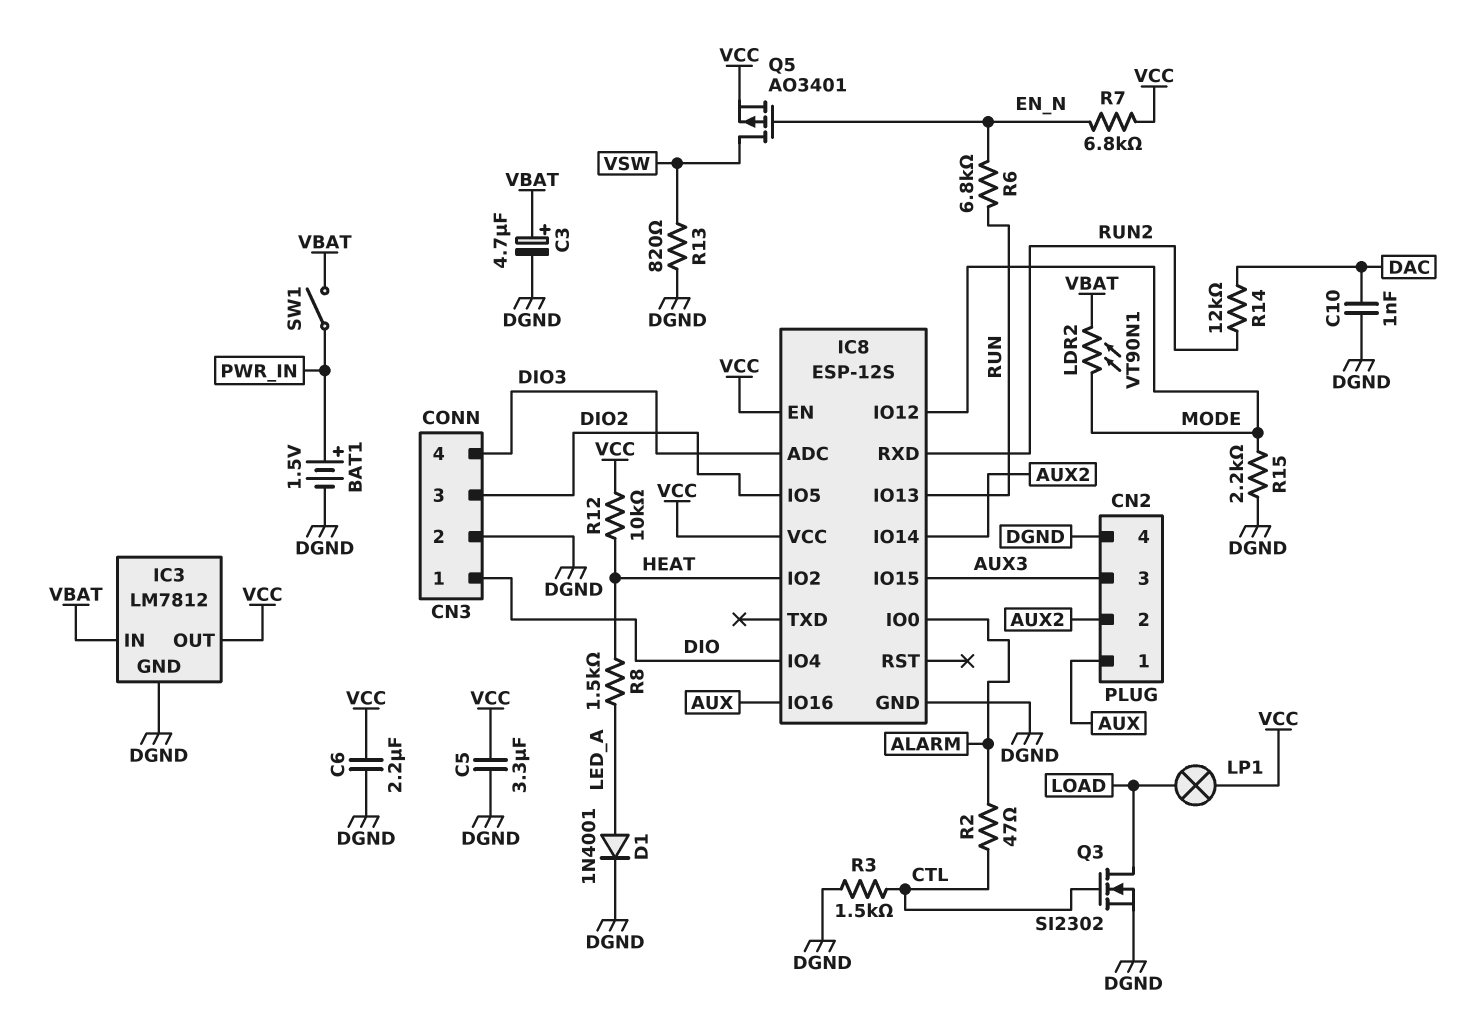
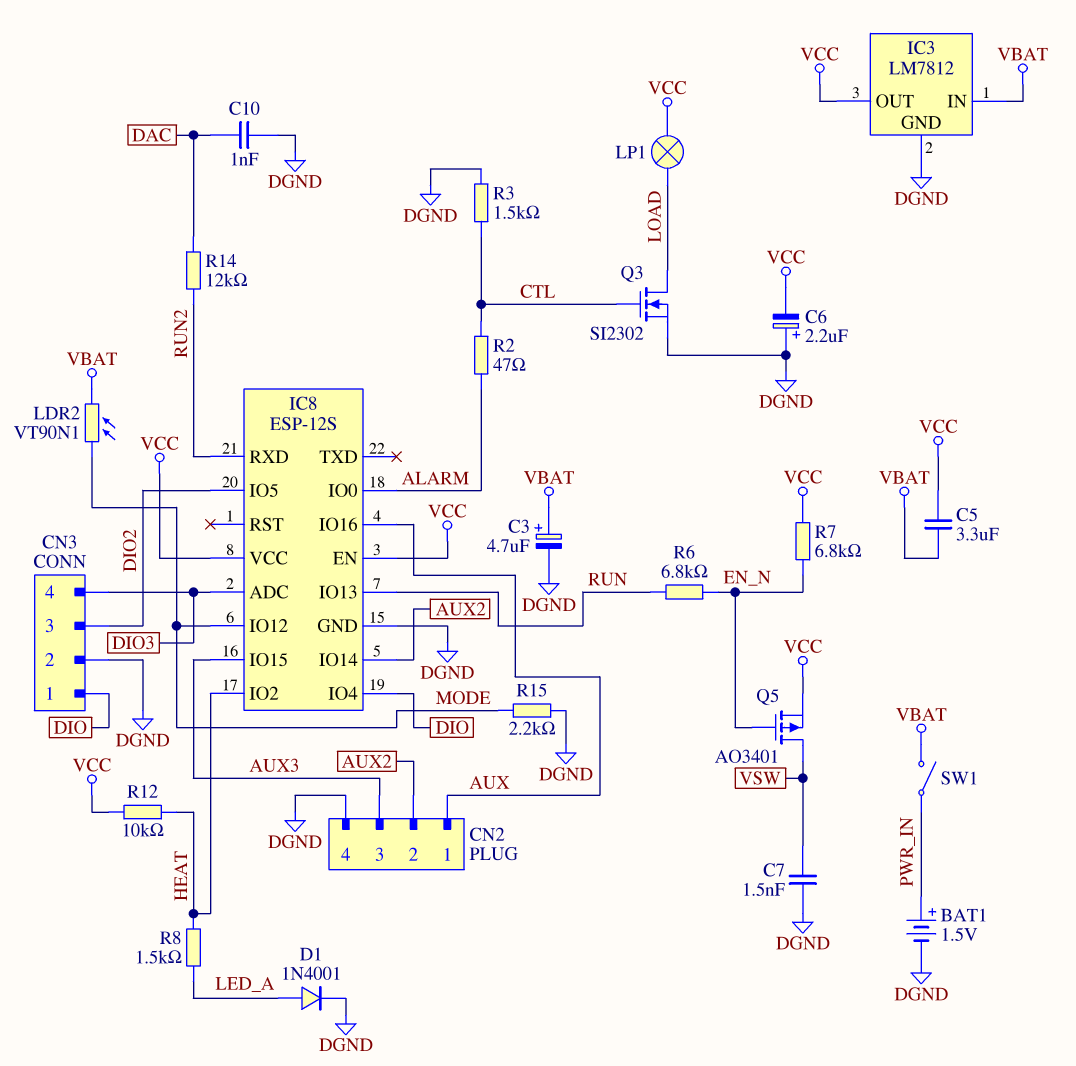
C5: 3.3uF (DGND, VCC) -> 3.3uF (VBAT, VCC)
C6: 2.2uF (DGND, VCC) -> 2.2uF (plus DGND, minus VCC)
C7: none -> 1.5nF (DGND, VSW)
R13: 820 (DGND, VSW) -> none

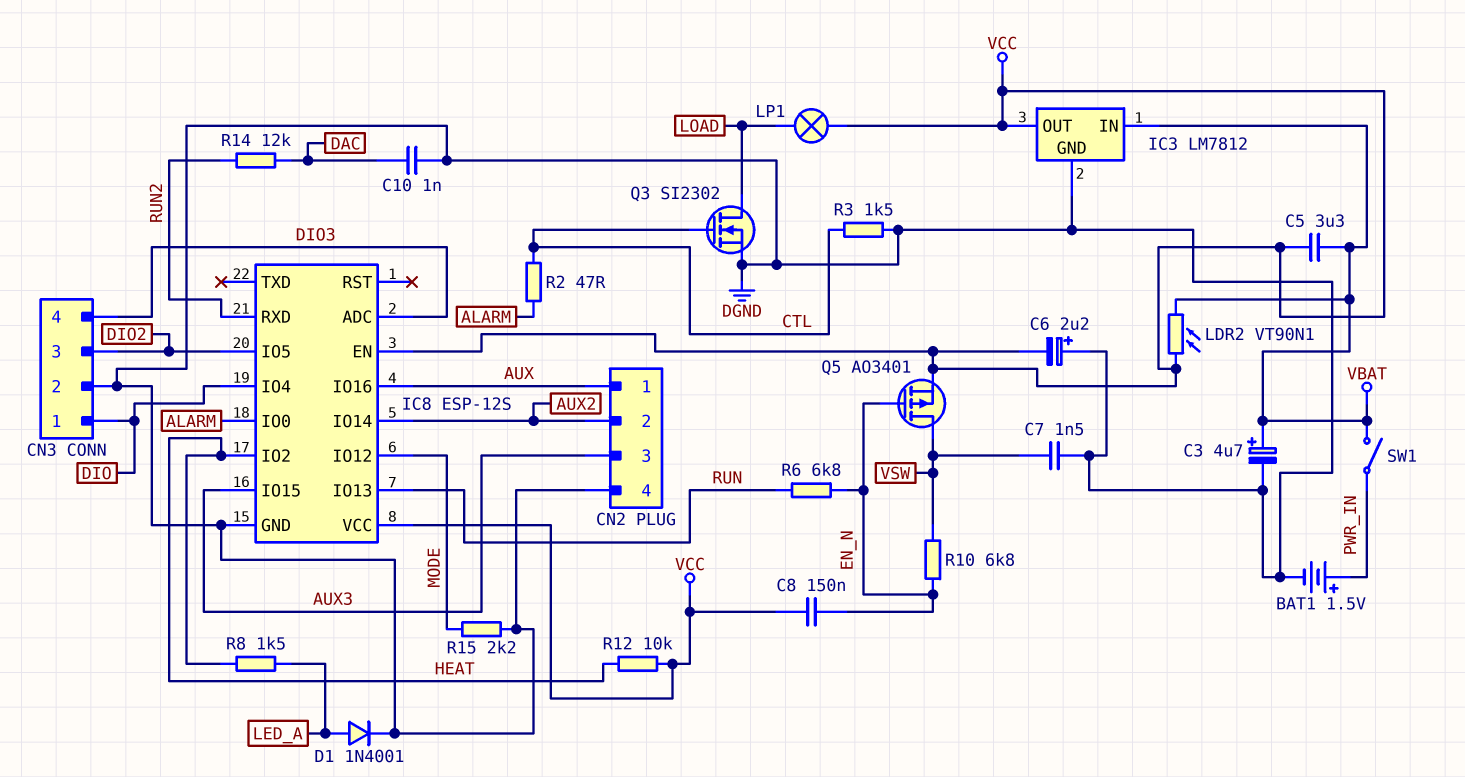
C8: none -> 150nF (EN_N, VCC)
LDR2: VT90N1 (MODE, VBAT) -> VT90N1 (VBAT, VCC)
R7: 6.8k (EN_N, VCC) -> none
R10: none -> 6.8k (EN_N, VSW)

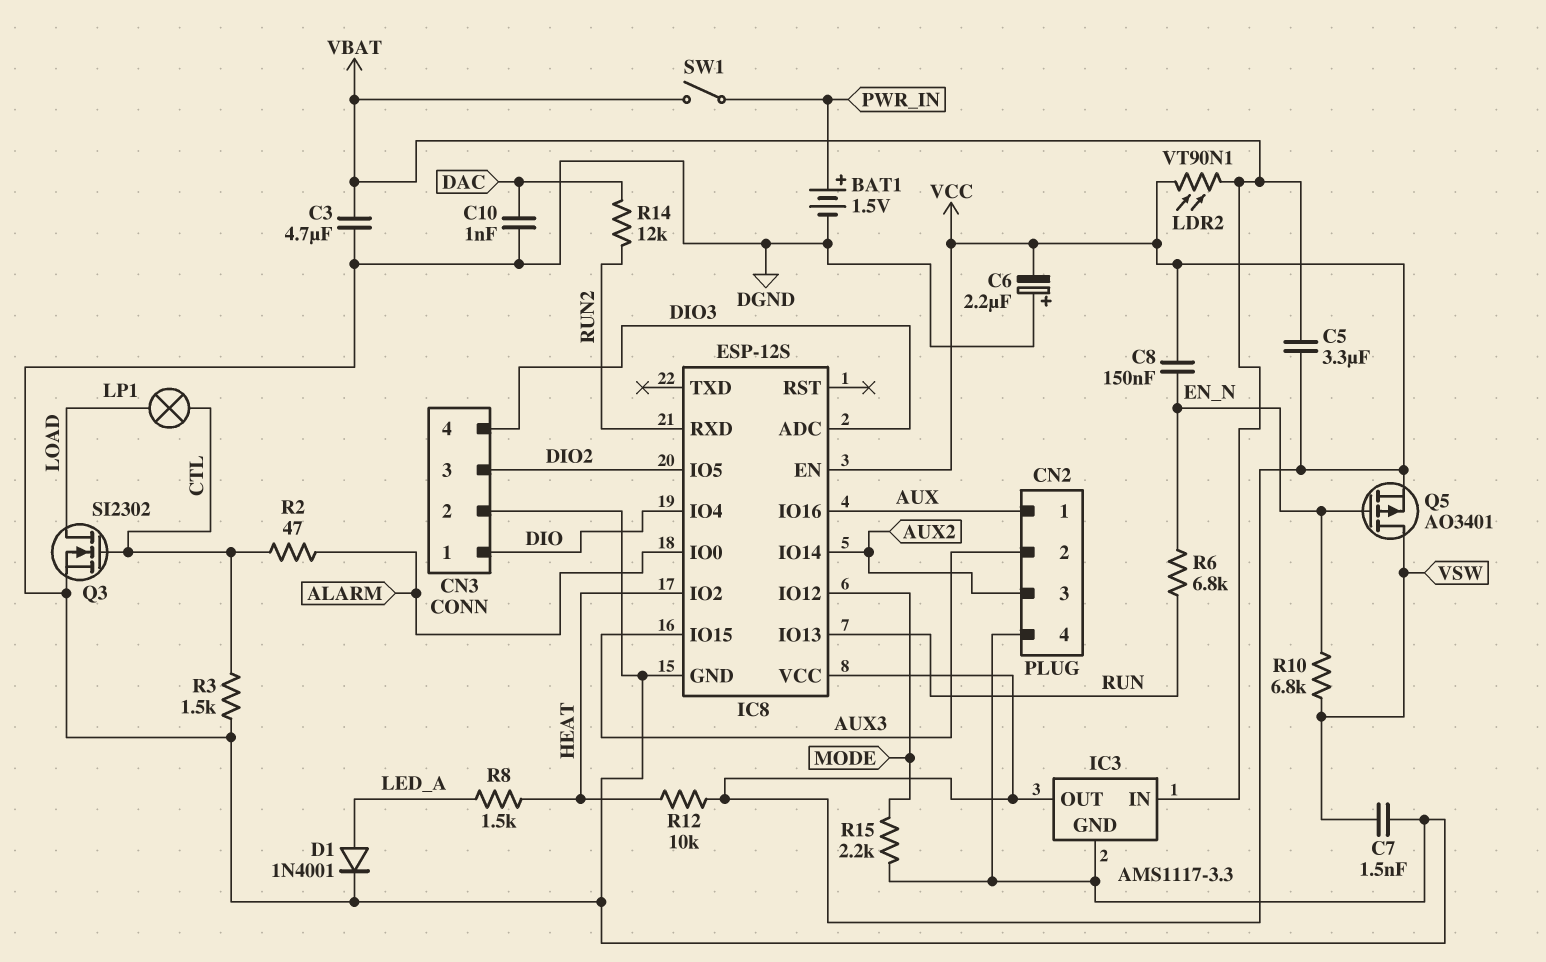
C3: 4.7uF (plus VBAT, minus DGND) -> 4.7uF (DGND, VBAT)
CN2 pin 2: AUX2 -> AUX3
CN2 pin 3: AUX3 -> AUX2
IC3: LM7812 -> AMS1117-3.3
LP1: lamp (LOAD, VCC) -> lamp (CTL, LOAD)

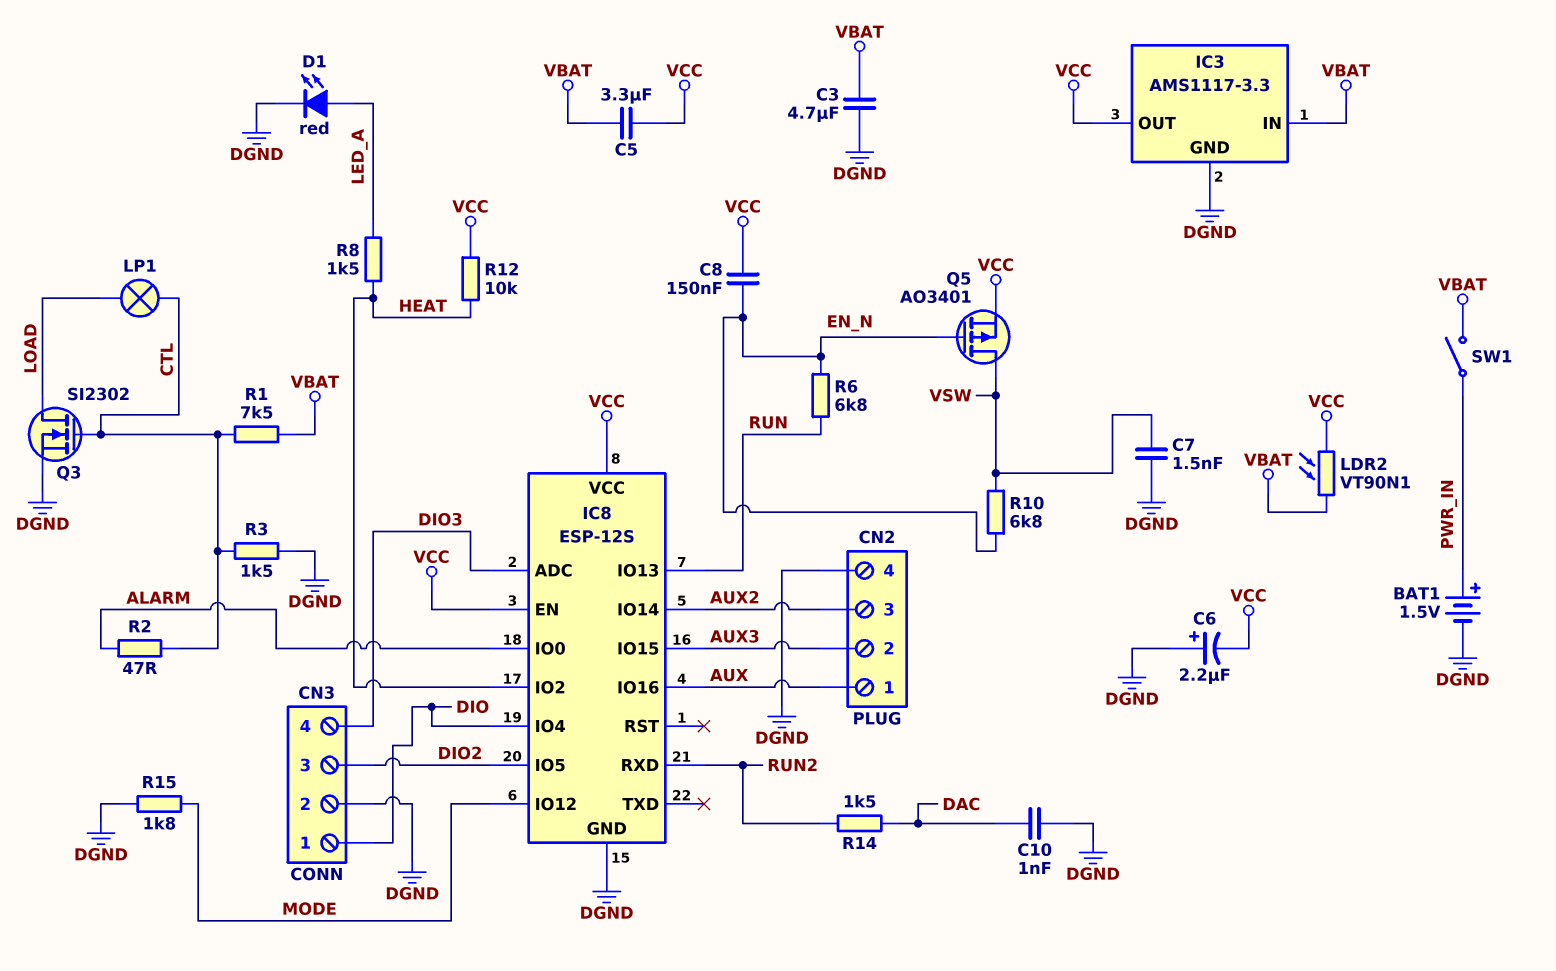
D1: diode 1N4001 (A LED_A, K DGND) -> LED red (A LED_A, K DGND)
R1: none -> 7.5k (CTL, VBAT)
R14: 12k (DAC, RUN2) -> 1.5k (DAC, RUN2)
R15: 2.2k (DGND, MODE) -> 1.8k (DGND, MODE)

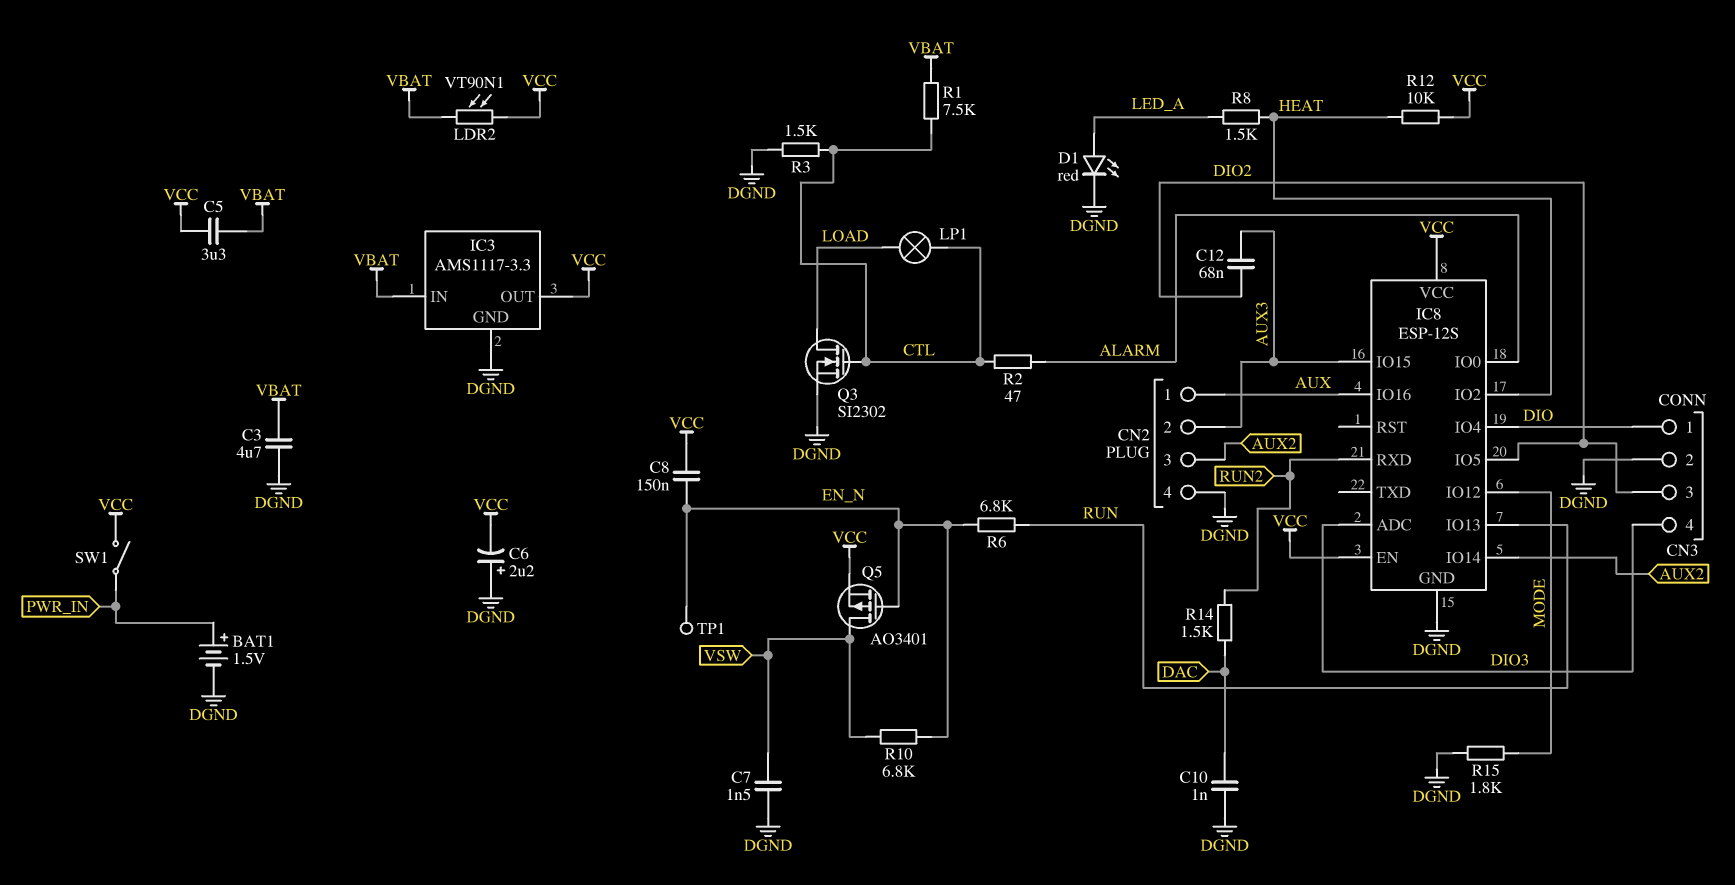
C12: none -> 68nF (AUX3, DIO2)
SW1: switch (PWR_IN, VBAT) -> switch (PWR_IN, VCC)
TP1: none -> test point (EN_N)

